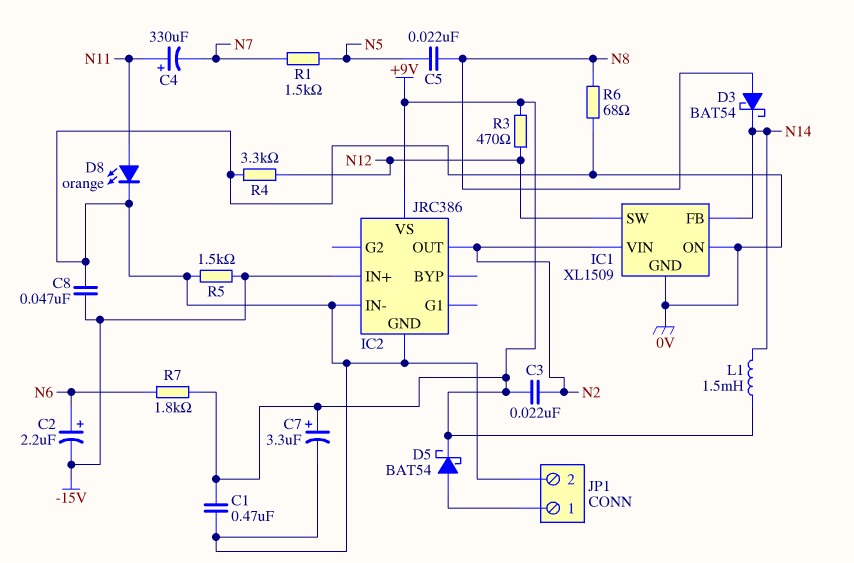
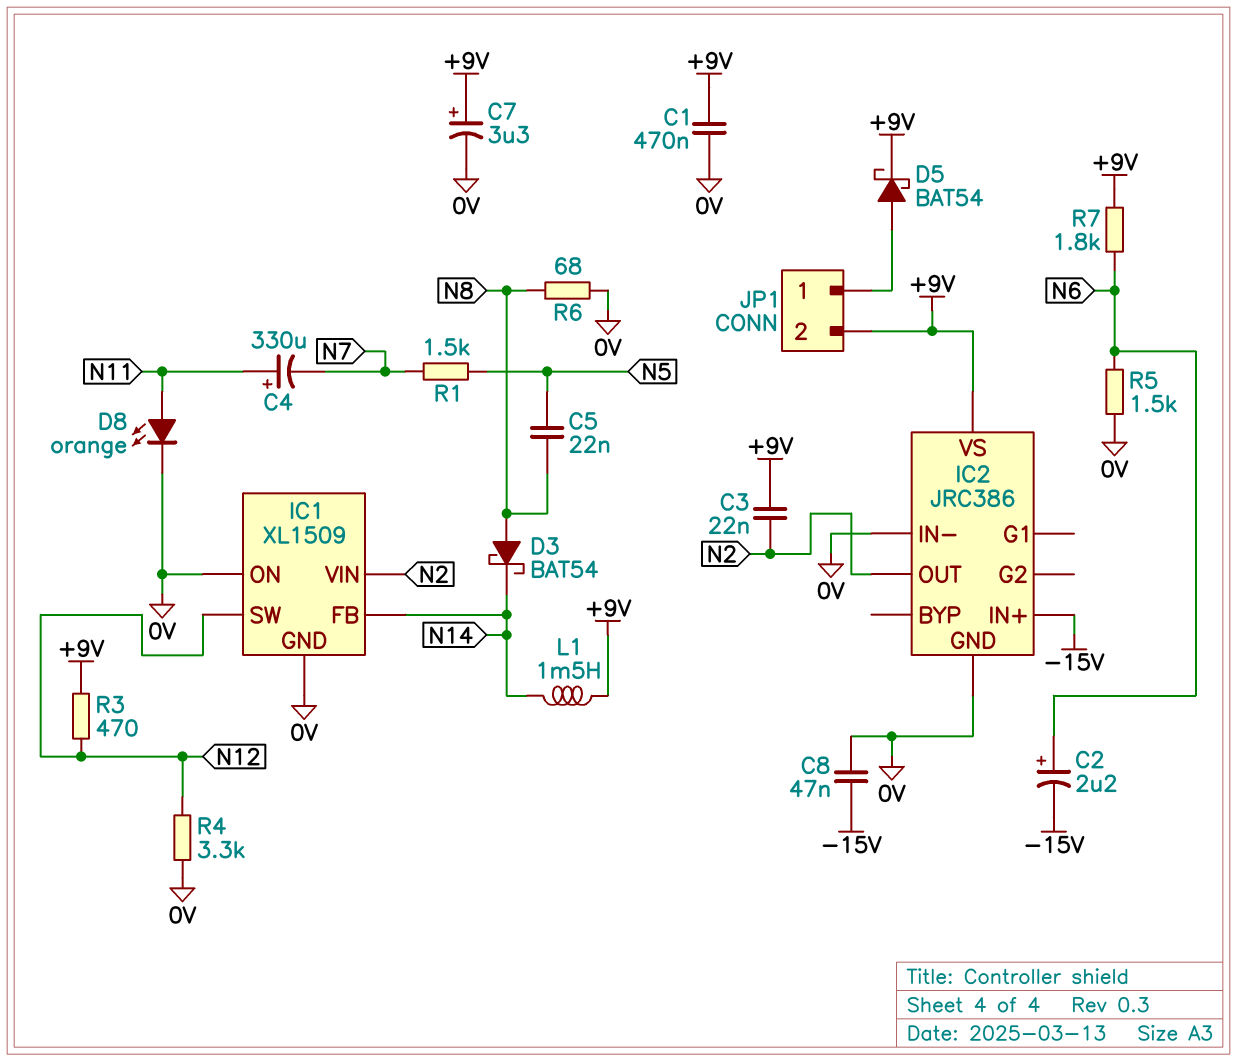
JP1 pin 2: 0V -> +9V
R5: 1.5k (-15V, 0V) -> 1.5k (0V, N6)

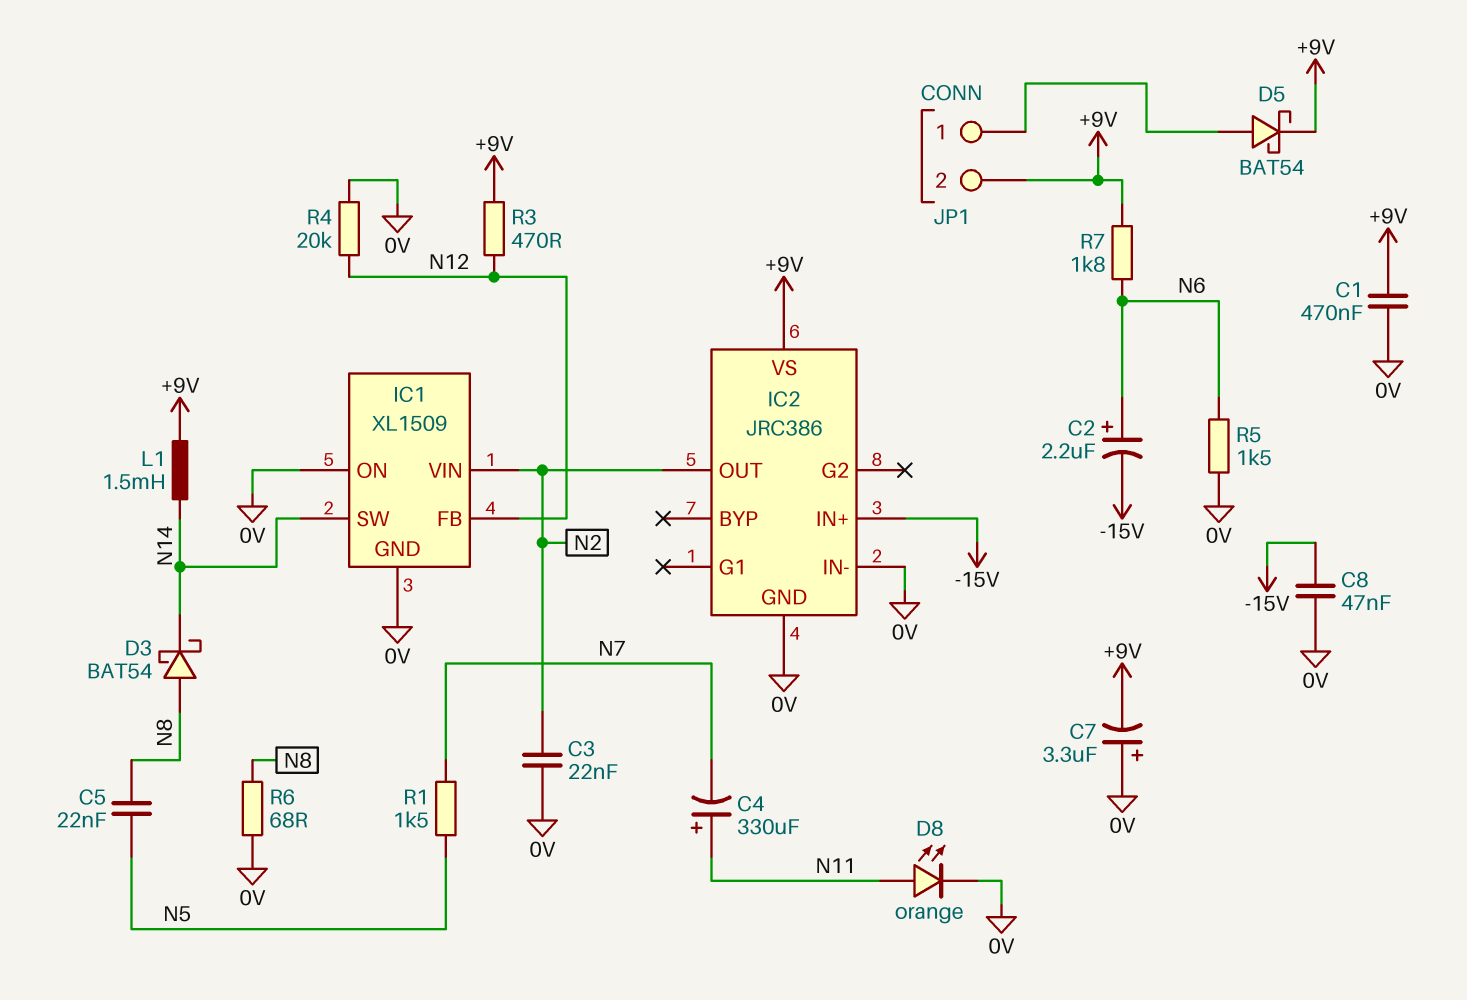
C3: 22nF (+9V, N2) -> 22nF (0V, N2)
C7: 3.3uF (plus +9V, minus 0V) -> 3.3uF (plus 0V, minus +9V)
IC1 pin FB: N14 -> N12
IC1 pin SW: N12 -> N14
R4: 3.3k (0V, N12) -> 20k (0V, N12)

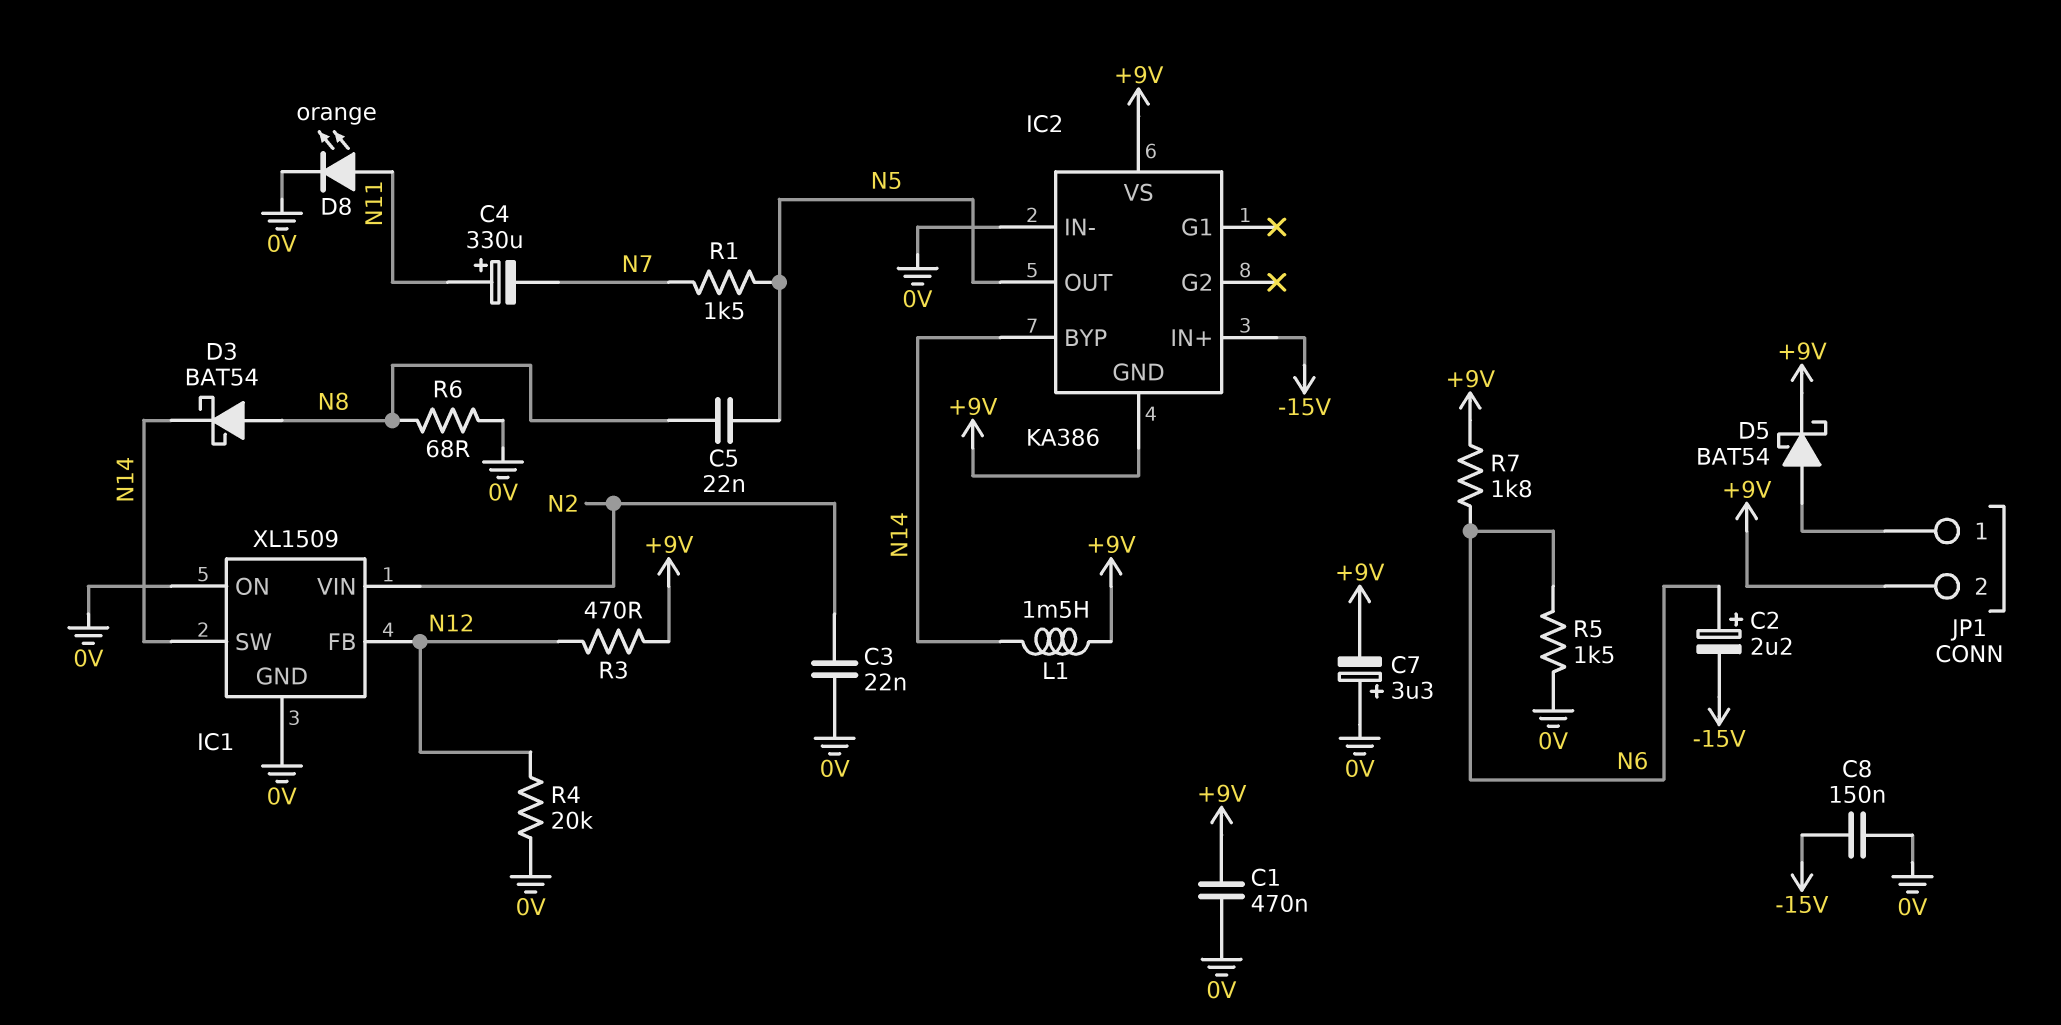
C8: 47nF (-15V, 0V) -> 150nF (-15V, 0V)
IC2: JRC386 -> KA386
IC2 pin BYP: none -> N14
IC2 pin GND: 0V -> +9V
IC2 pin OUT: N2 -> N5

